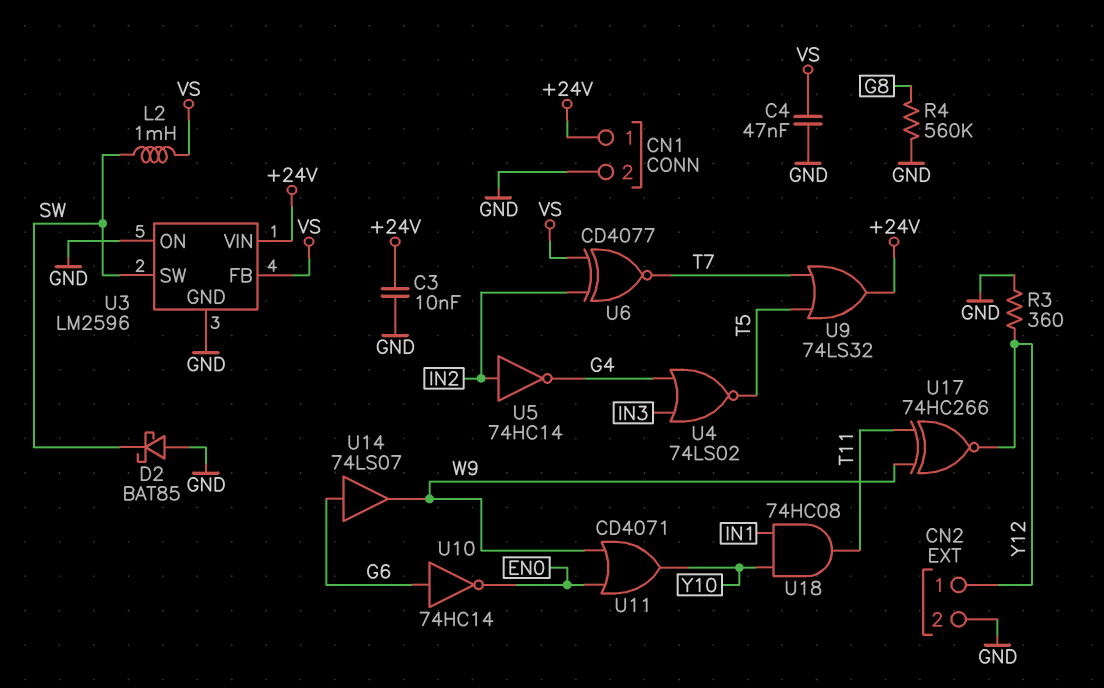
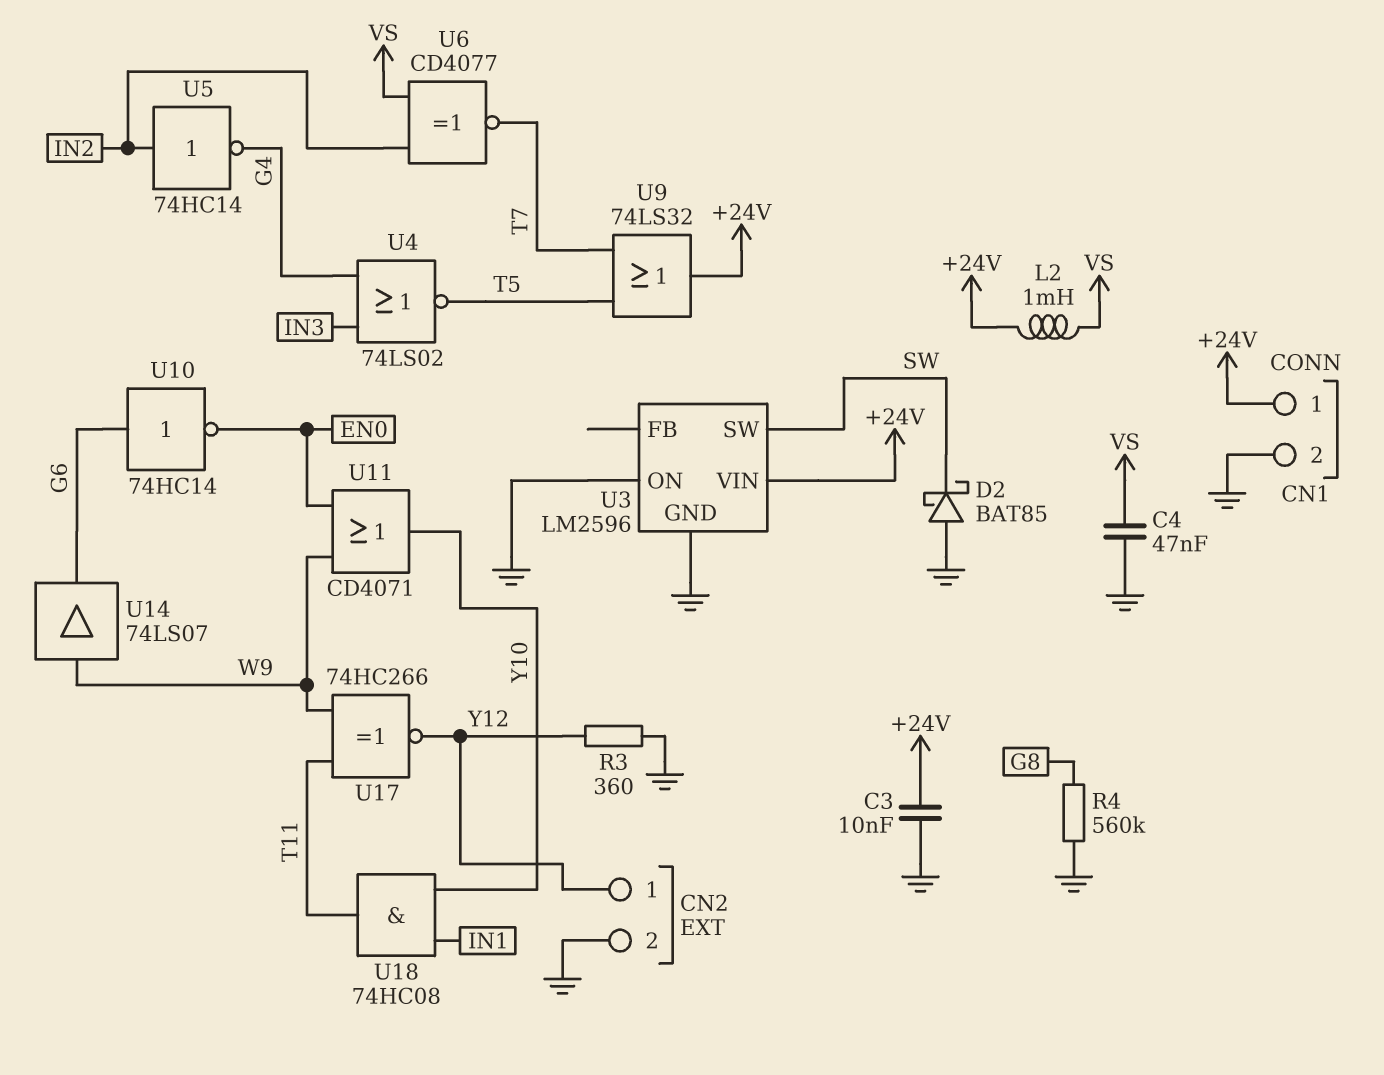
L2: 1mH (SW, VS) -> 1mH (+24V, VS)
U3 pin FB: VS -> none
U14: buffer 74LS07 (in G6, out W9) -> buffer 74LS07 (in W9, out G6)

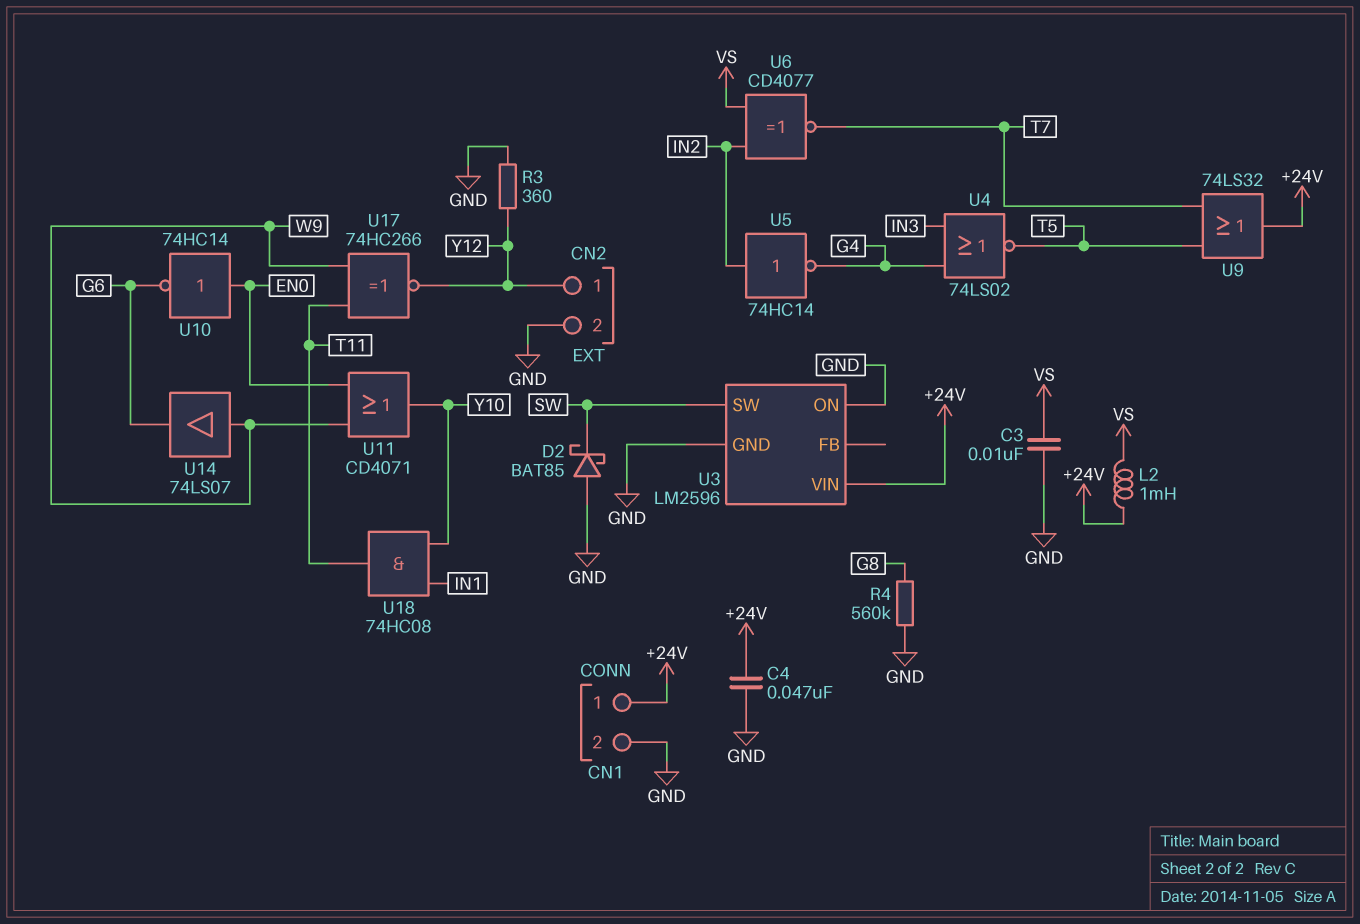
C3: 10nF (+24V, GND) -> 10nF (GND, VS)
C4: 47nF (GND, VS) -> 47nF (+24V, GND)
U10: NOT 74HC14 (in G6, out EN0) -> NOT 74HC14 (in EN0, out G6)

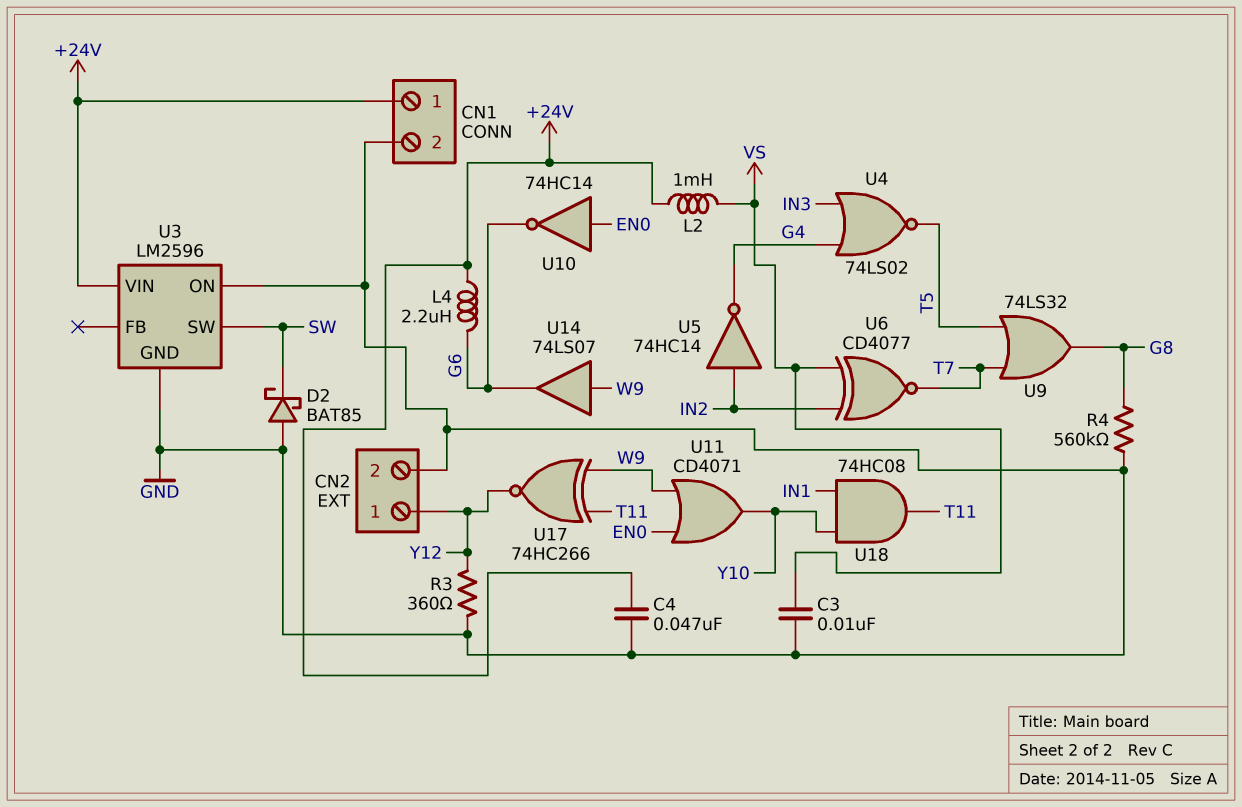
L4: none -> 2.2uH (+24V, G6)
U9: OR 74LS32 (in T5, in T7, out +24V) -> OR 74LS32 (in T5, in T7, out G8)

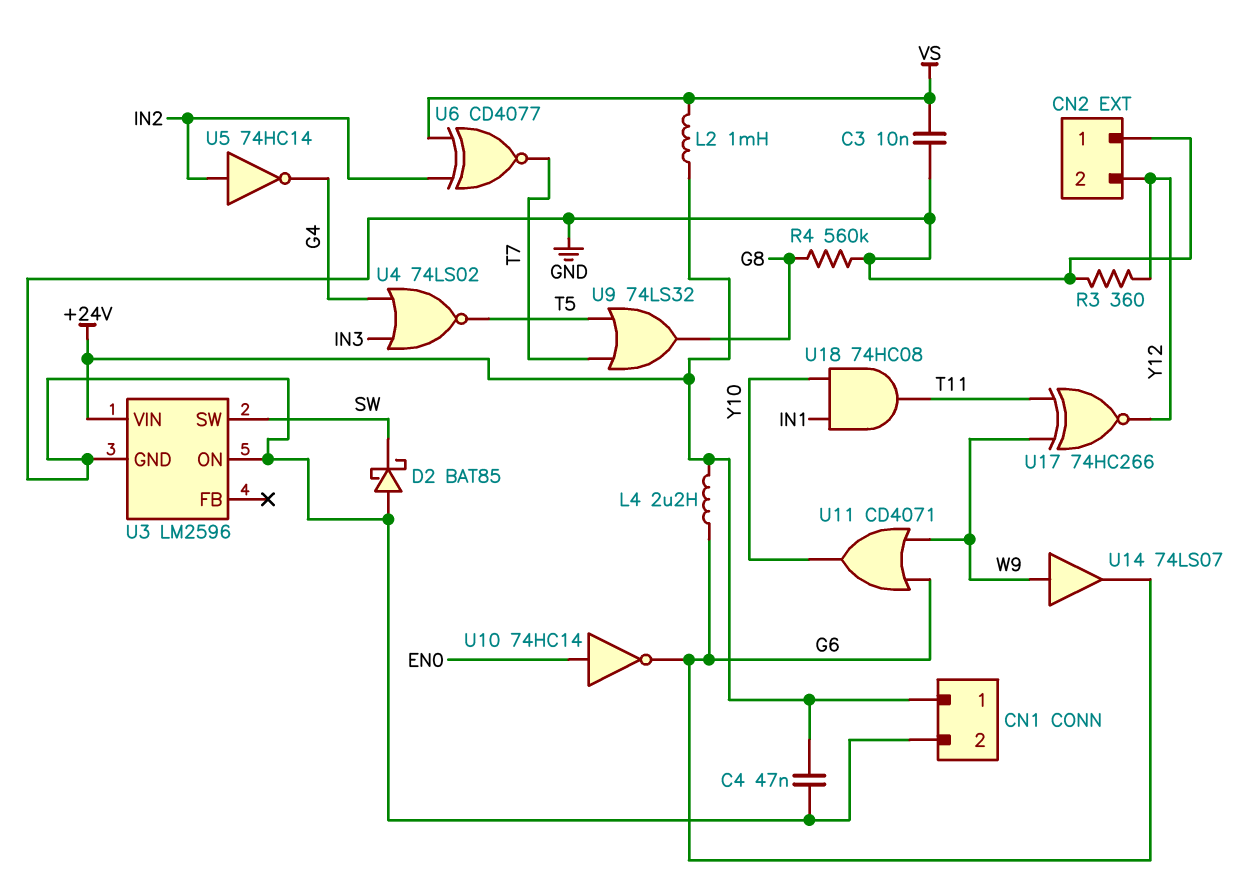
CN2 pin 1: Y12 -> GND
CN2 pin 2: GND -> Y12
U11: OR CD4071 (in EN0, in W9, out Y10) -> OR CD4071 (in G6, in W9, out Y10)

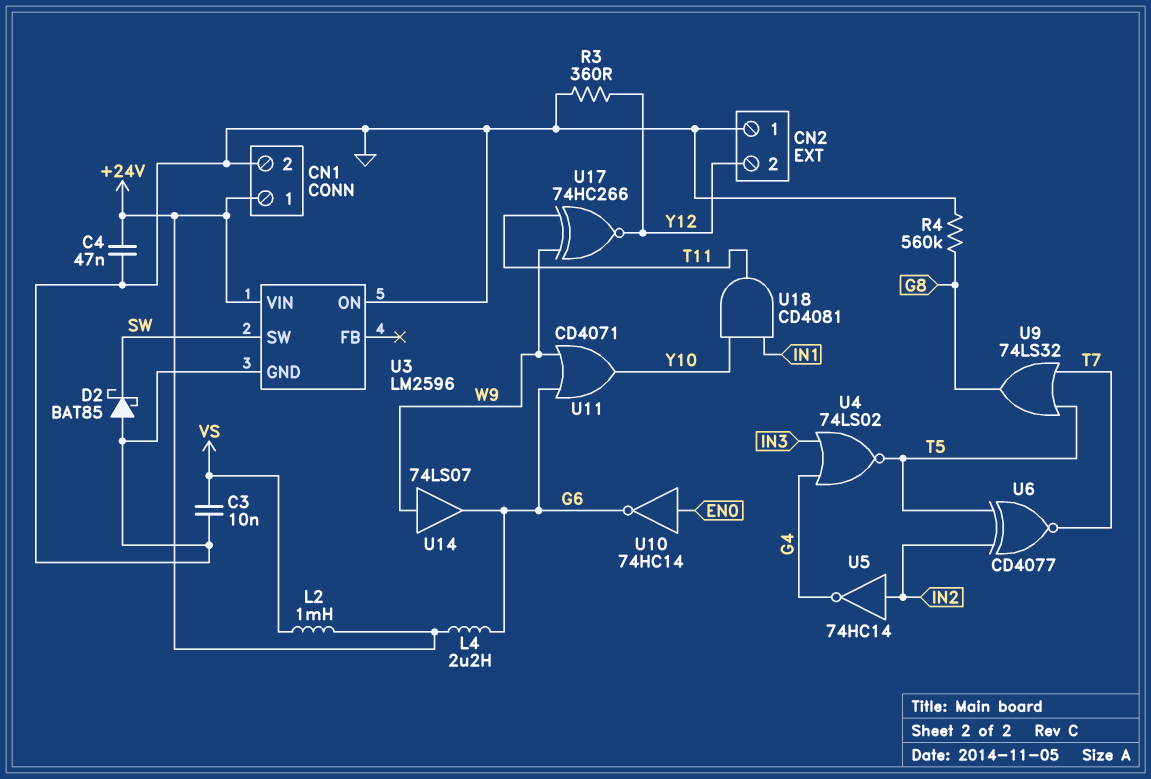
U6: XNOR CD4077 (in IN2, in VS, out T7) -> XNOR CD4077 (in IN2, in T5, out T7)
U18: AND 74HC08 (in IN1, in Y10, out T11) -> AND CD4081 (in IN1, in Y10, out T11)

